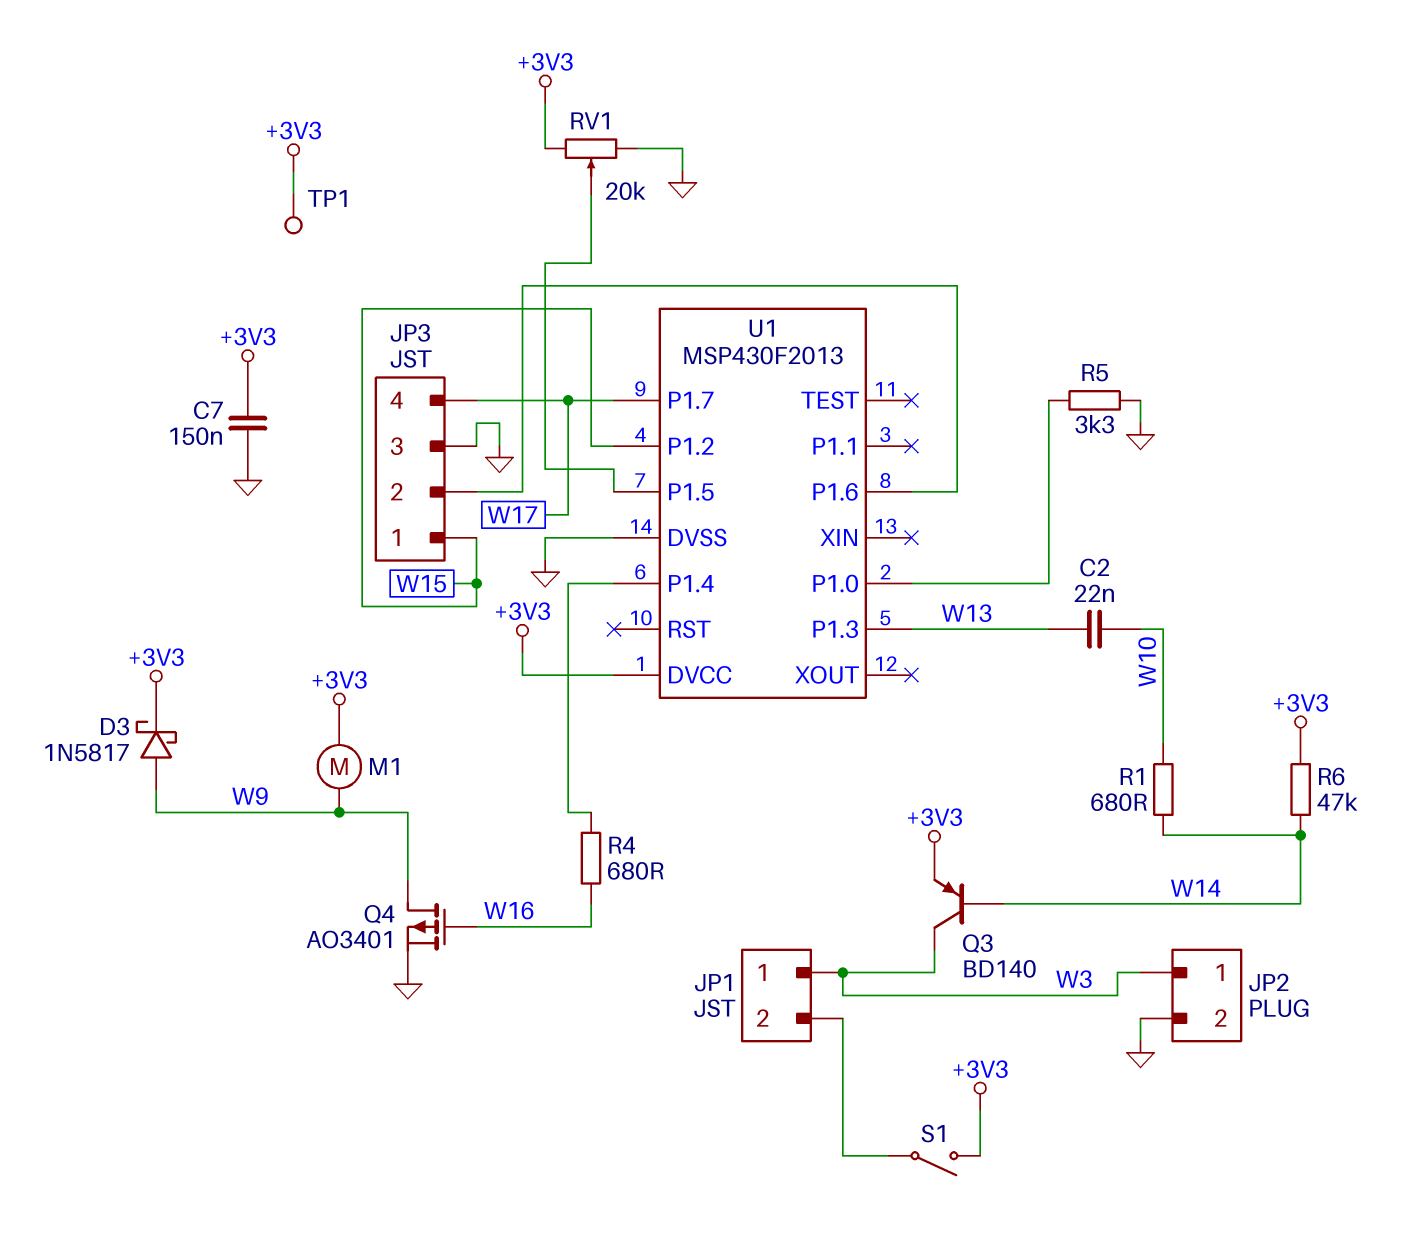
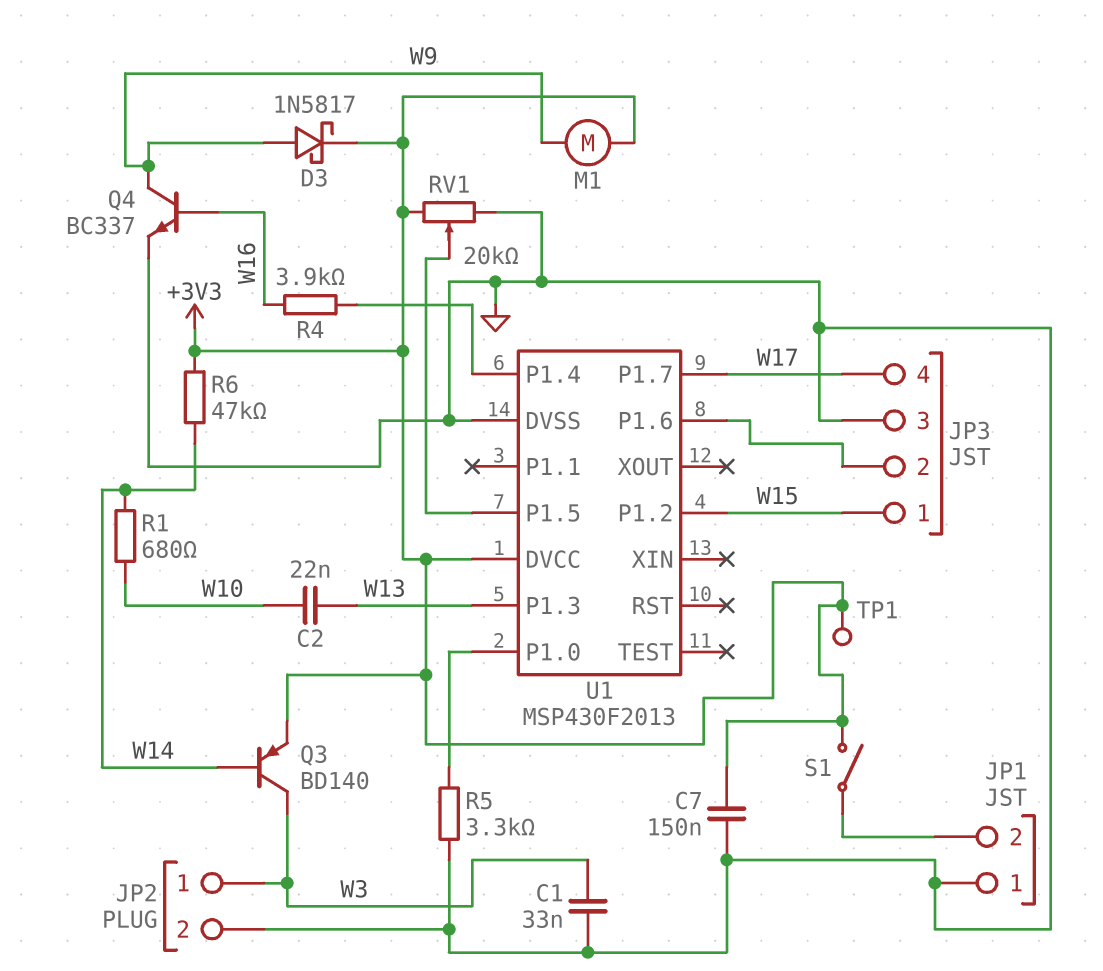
C1: none -> 33nF (GND, W3)
JP1 pin 1: W3 -> GND
Q4: PMOS AO3401 (G W16, D W9, S GND) -> NPN BC337 (B W16, C W9, E GND)
R4: 680 (U1/P1.4, W16) -> 3.9k (U1/P1.4, W16)

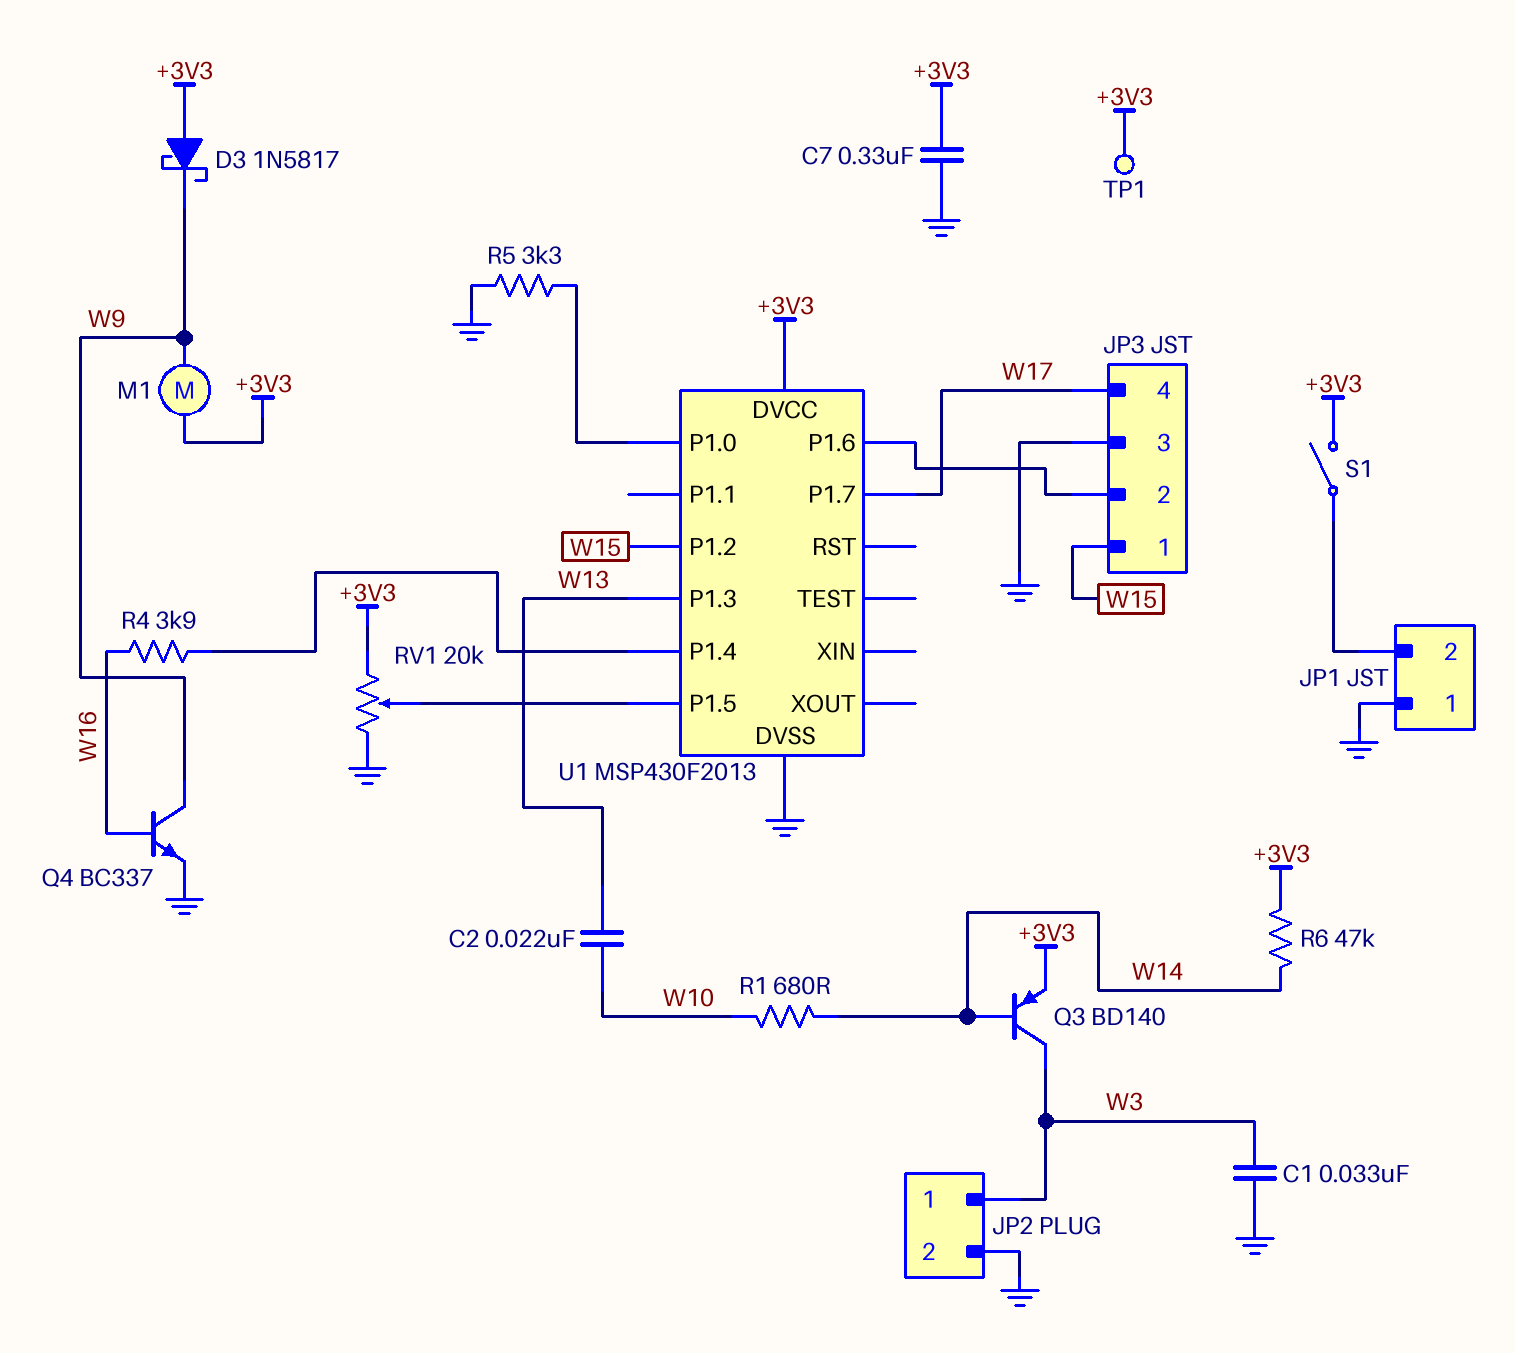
C7: 150nF (+3V3, GND) -> 330nF (+3V3, GND)
D3: schottky 1N5817 (A W9, K +3V3) -> schottky 1N5817 (A +3V3, K W9)

